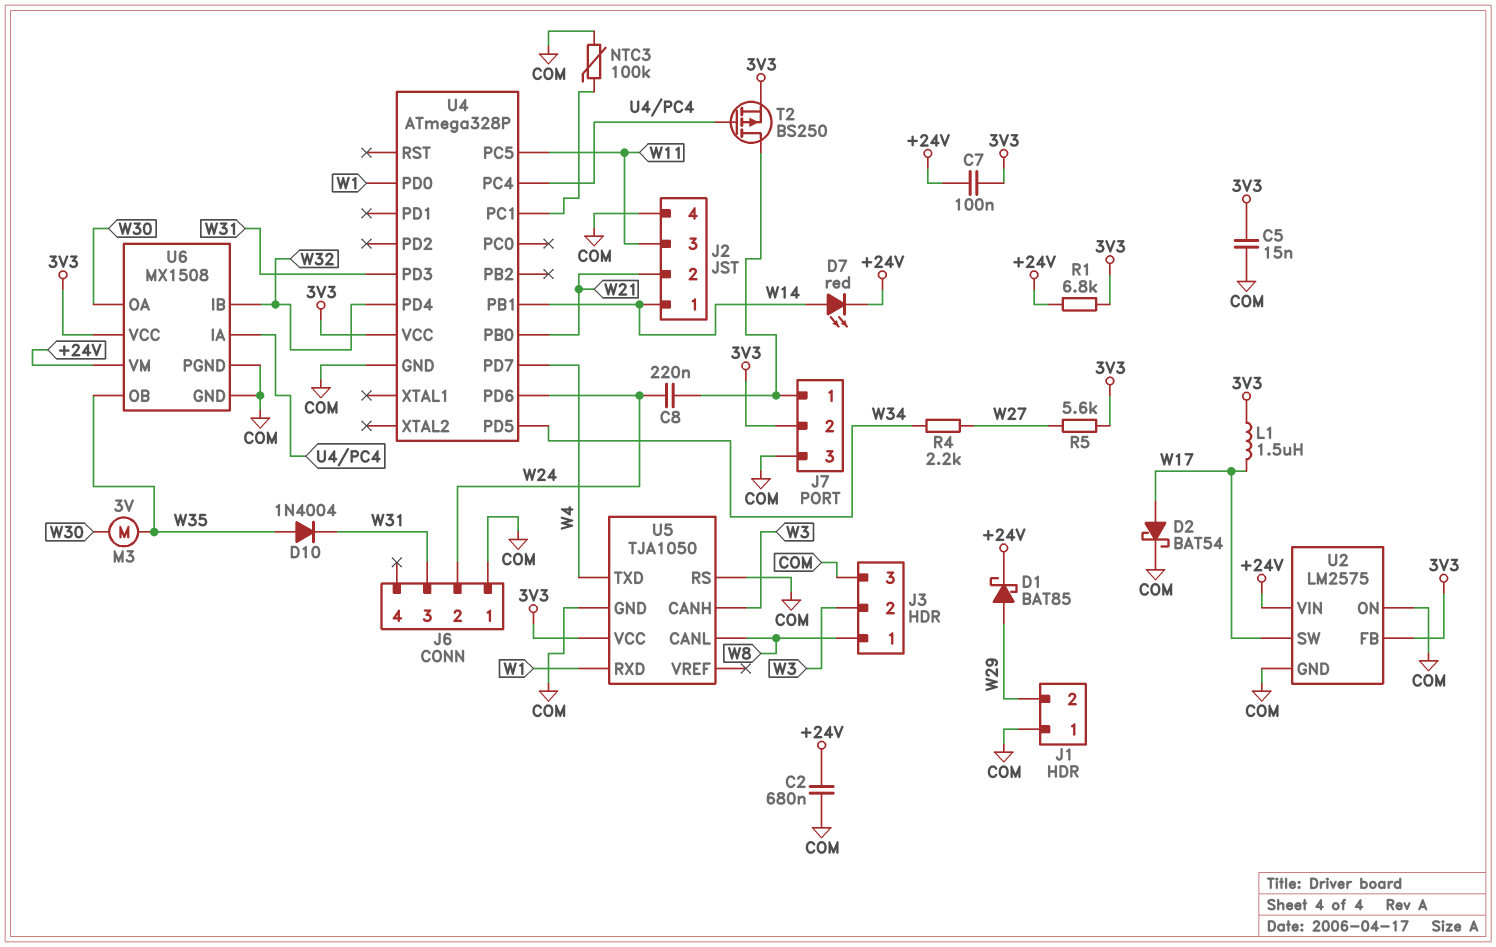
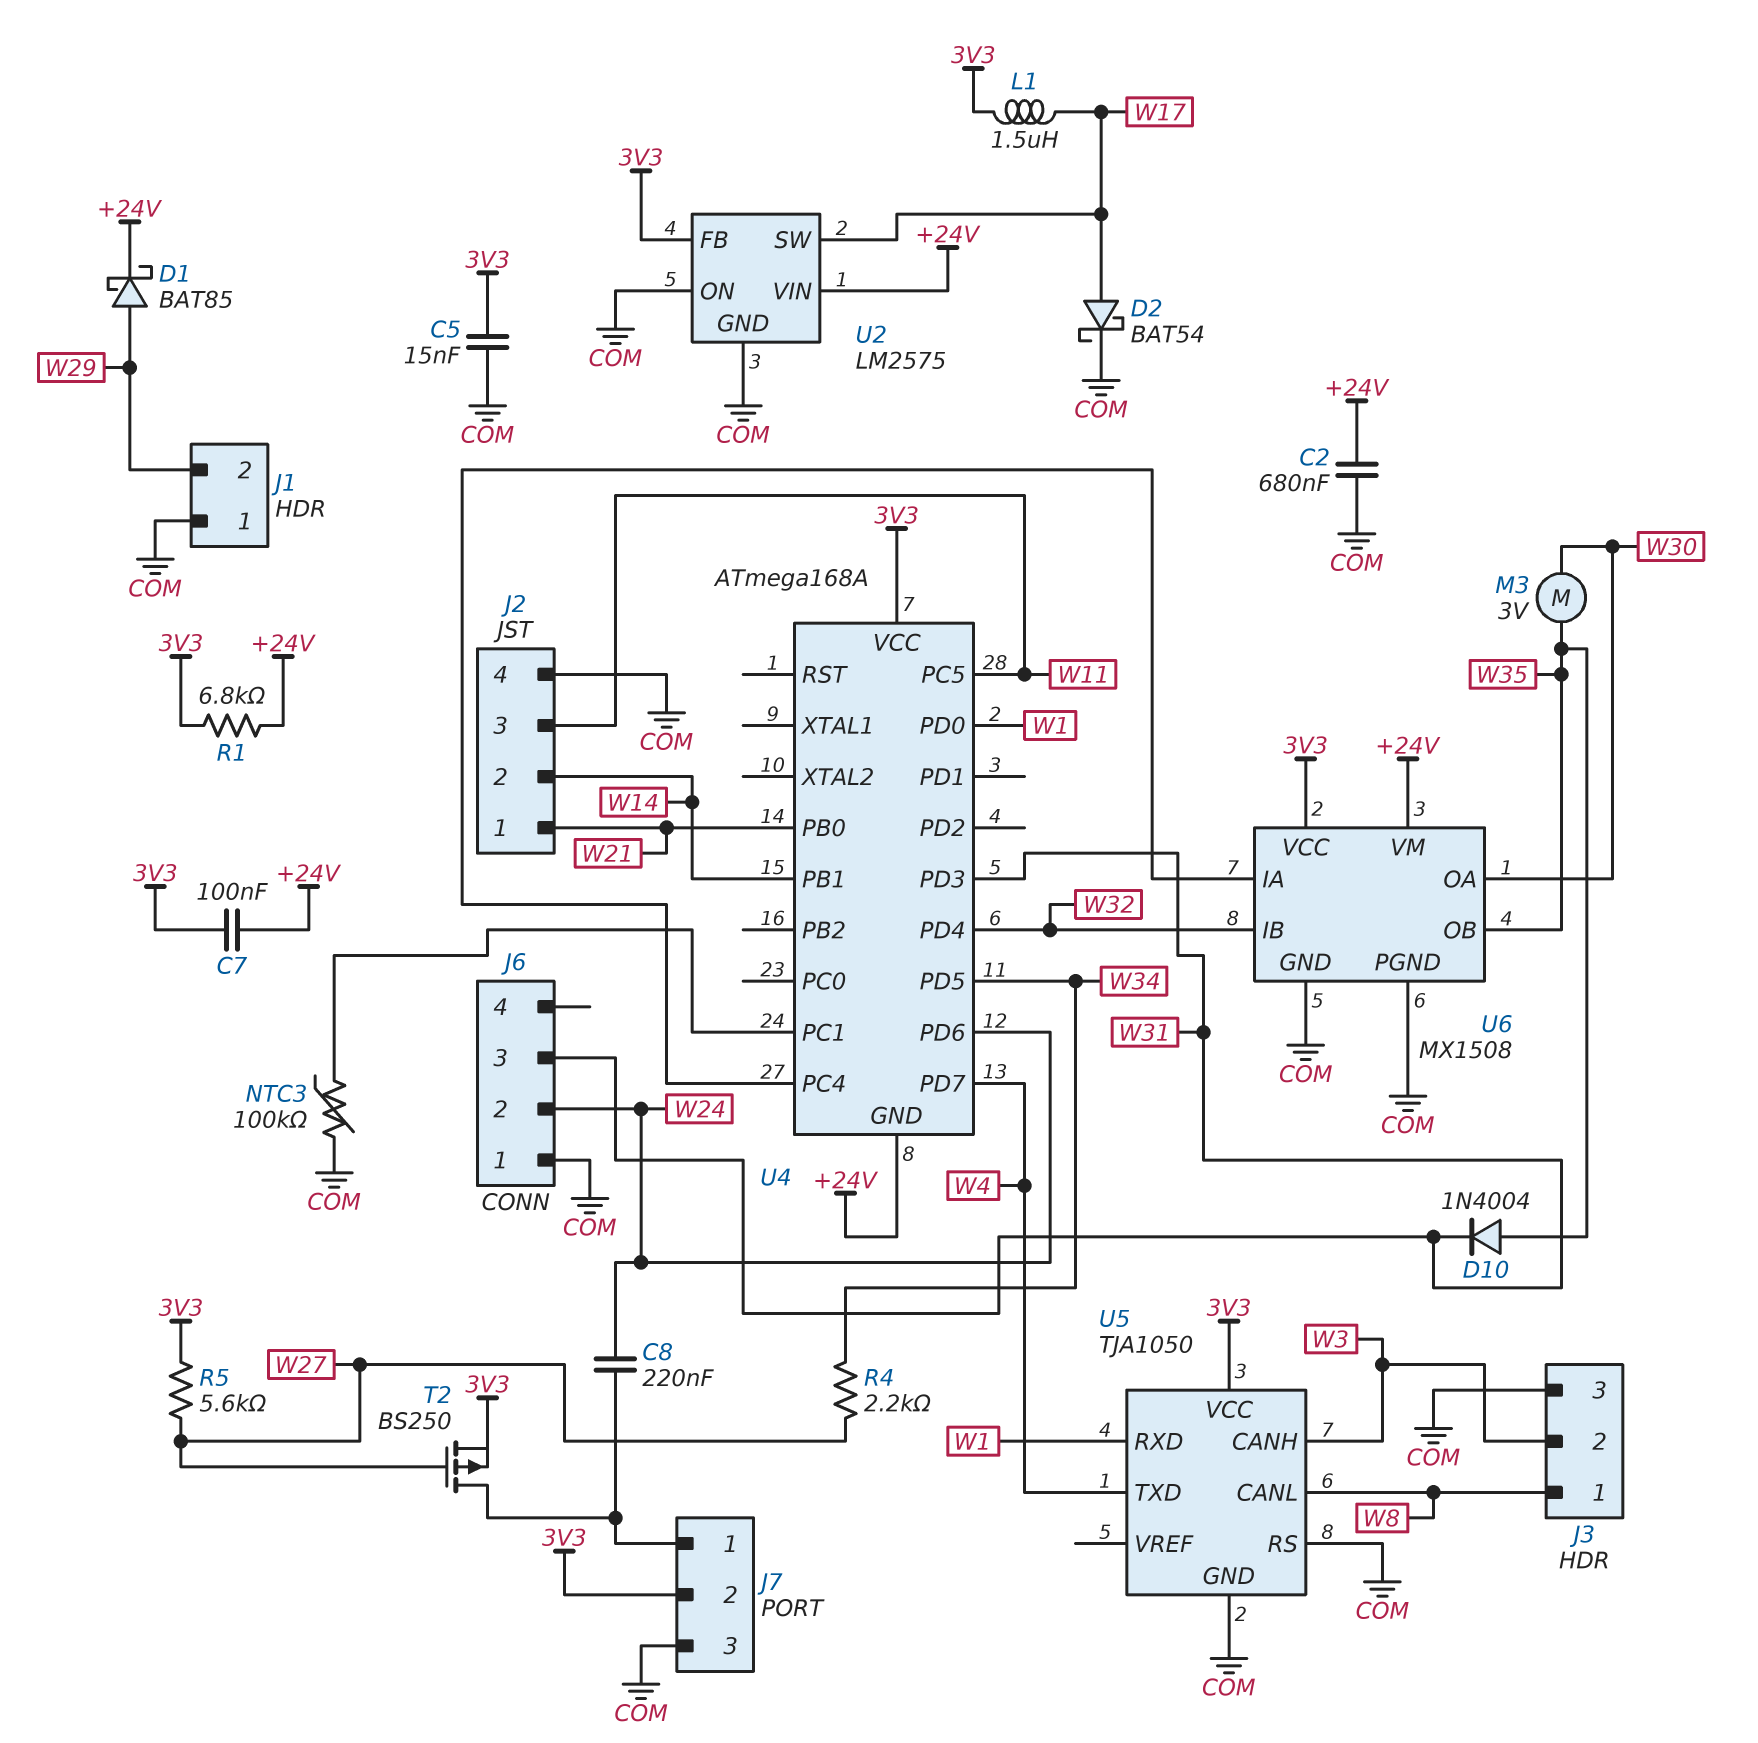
D7: LED red (A W14, K +24V) -> none
J2 pin 1: W14 -> W21
J2 pin 2: W21 -> W14
T2: PMOS BS250 (G U4/PC4, D J7/1, S 3V3) -> PMOS BS250 (G W27, D J7/1, S 3V3)
U4: ATmega328P -> ATmega168A
U4 pin GND: COM -> +24V

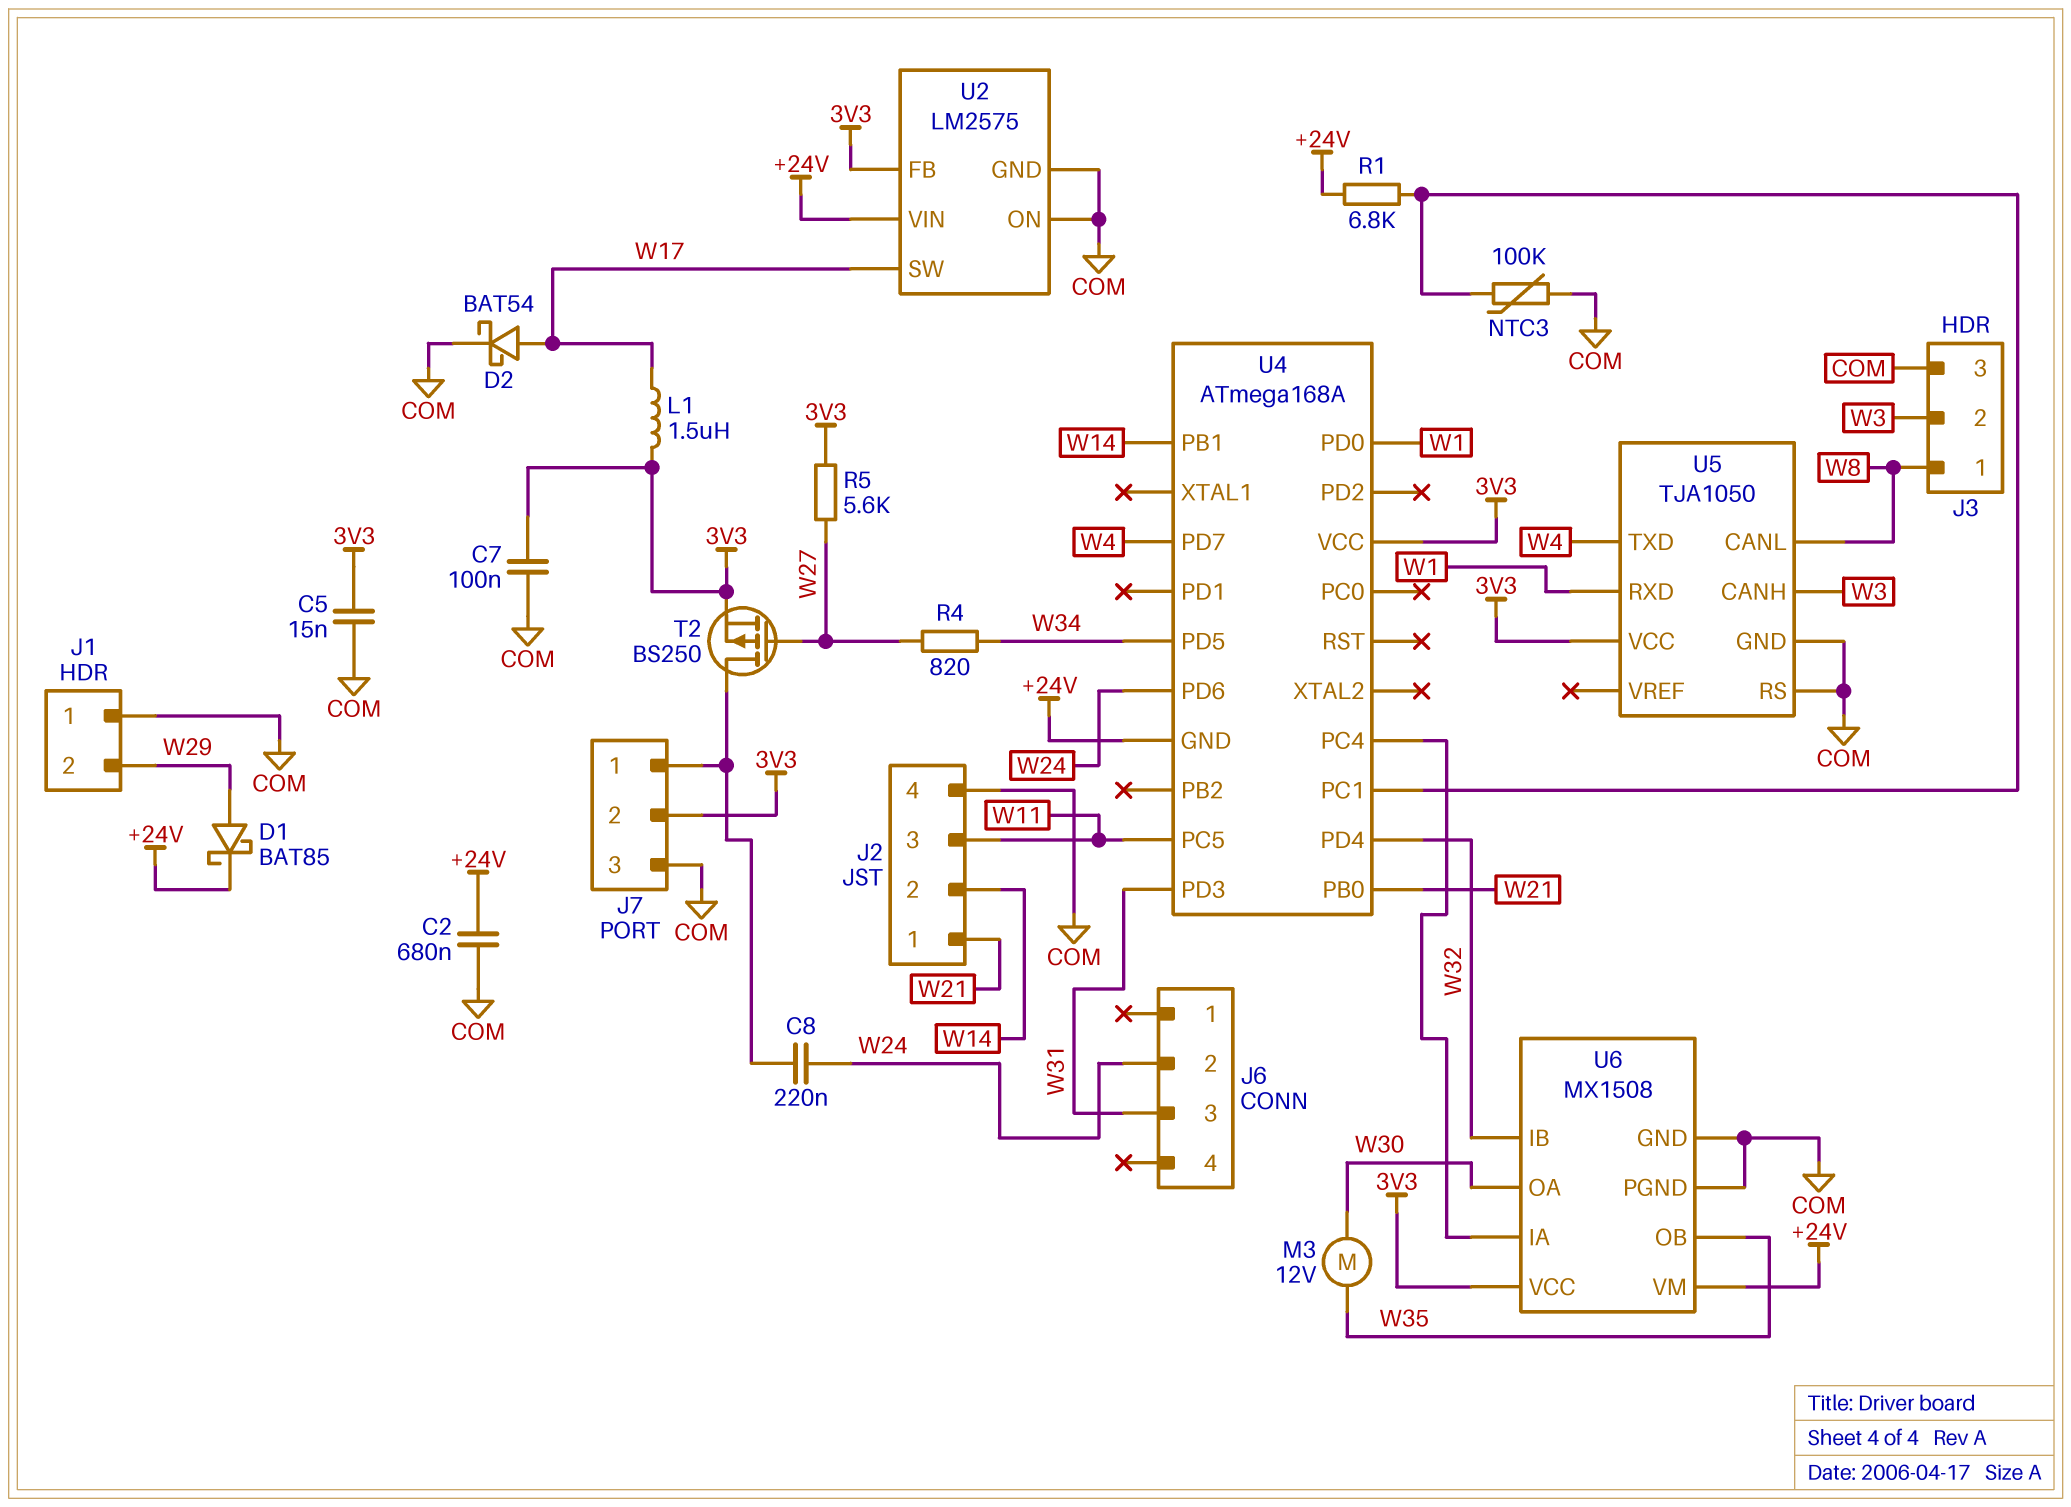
C7: 100nF (+24V, 3V3) -> 100nF (3V3, COM)
D10: diode 1N4004 (A W35, K W31) -> none
J6 pin 1: COM -> none
M3: motor 3V (W30, W35) -> motor 12V (W30, W35)
R1: 6.8k (+24V, 3V3) -> 6.8k (+24V, U4/PC1)
R4: 2.2k (W27, W34) -> 820 (W27, W34)

